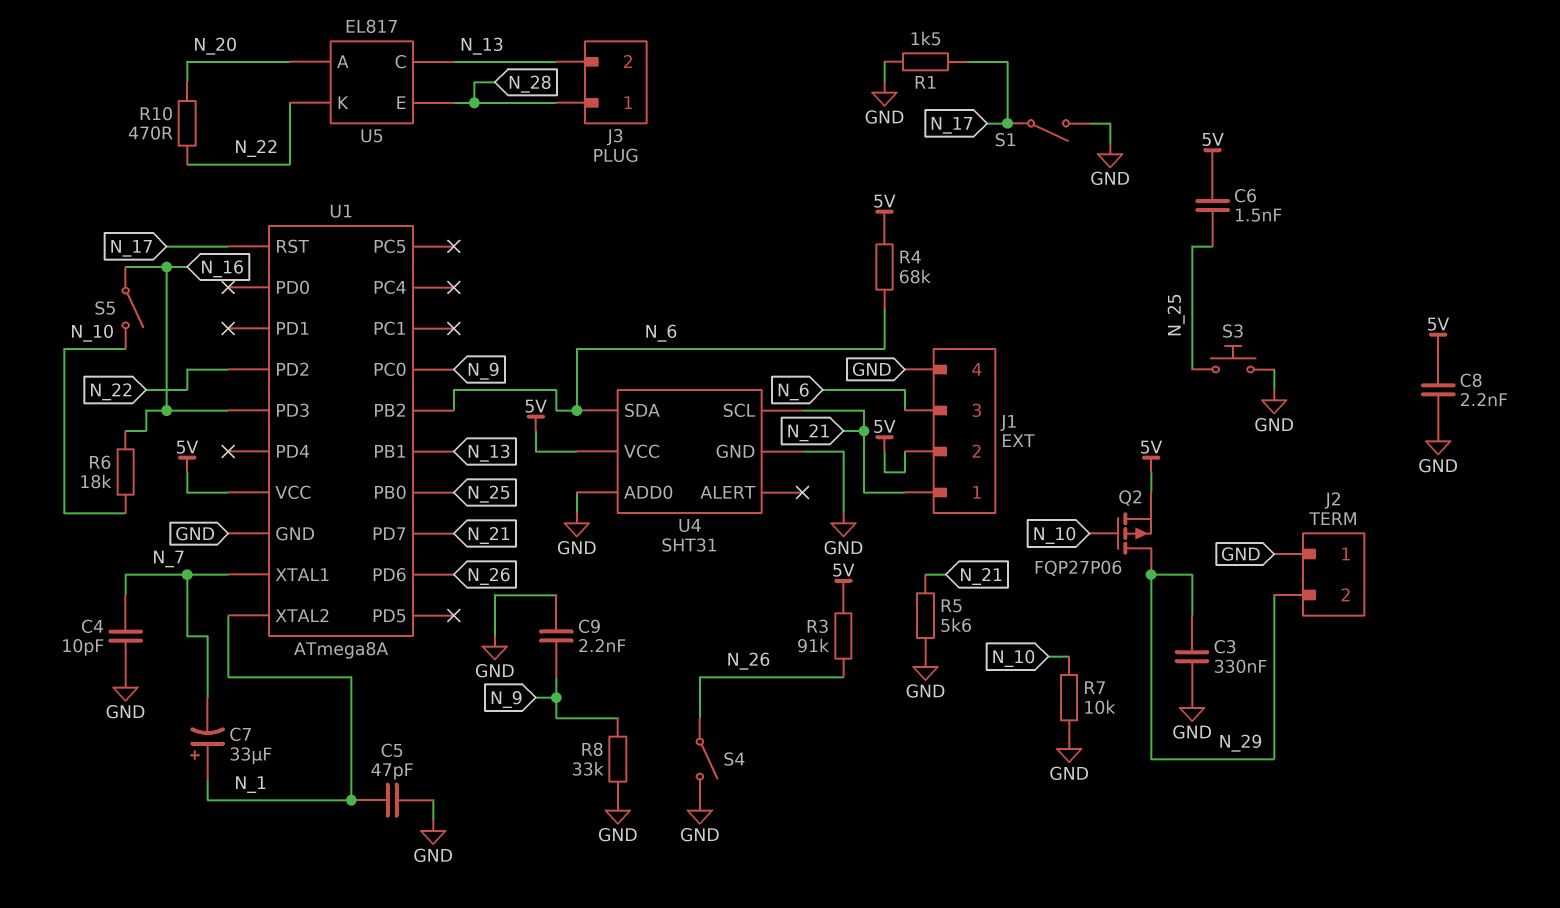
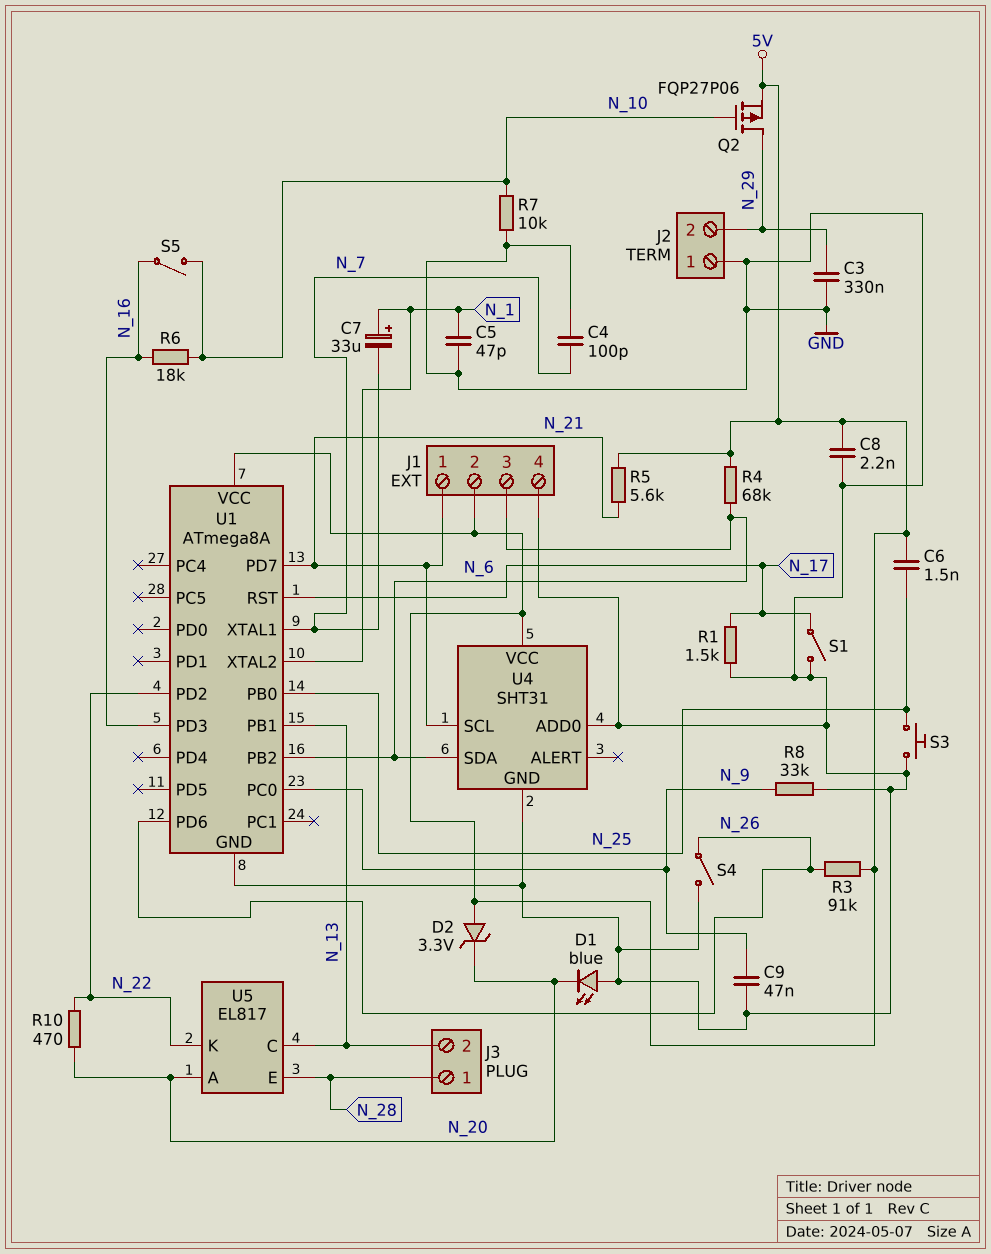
C4: 10pF (GND, N_7) -> 100pF (GND, N_7)
C9: 2.2nF (GND, N_9) -> 47nF (GND, N_9)
D1: none -> LED blue (A GND, K N_20)
D2: none -> zener 3.3V (A 5V, K N_20)
R5: 5.6k (GND, N_21) -> 5.6k (5V, N_21)

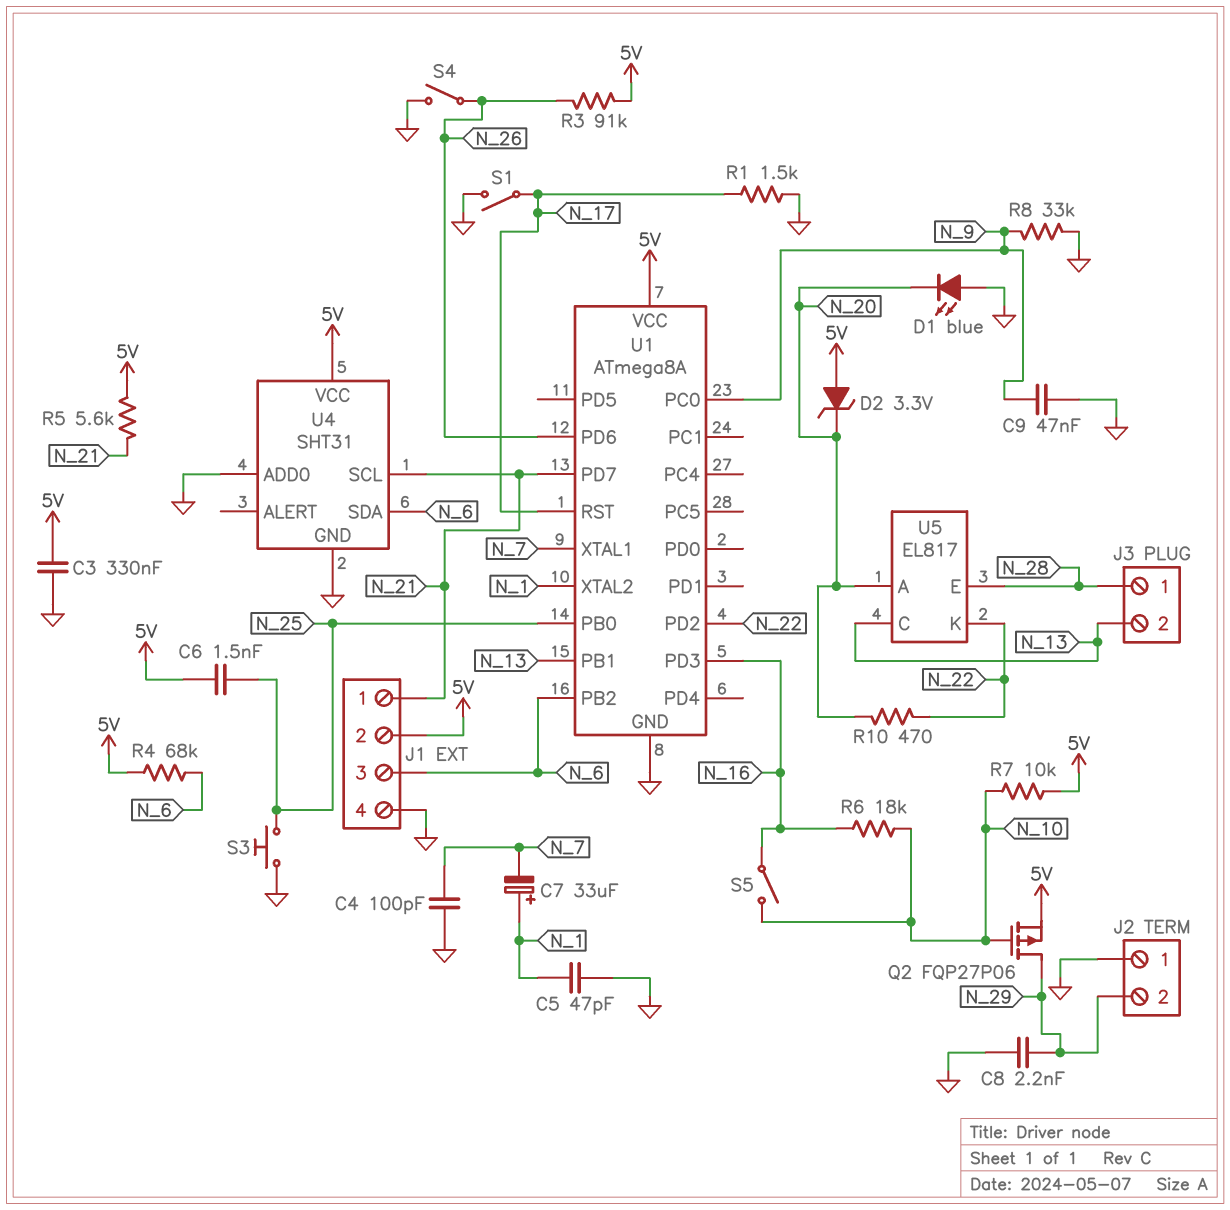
C3: 330nF (GND, N_29) -> 330nF (5V, GND)
C8: 2.2nF (5V, GND) -> 2.2nF (GND, N_29)
R7: 10k (GND, N_10) -> 10k (5V, N_10)

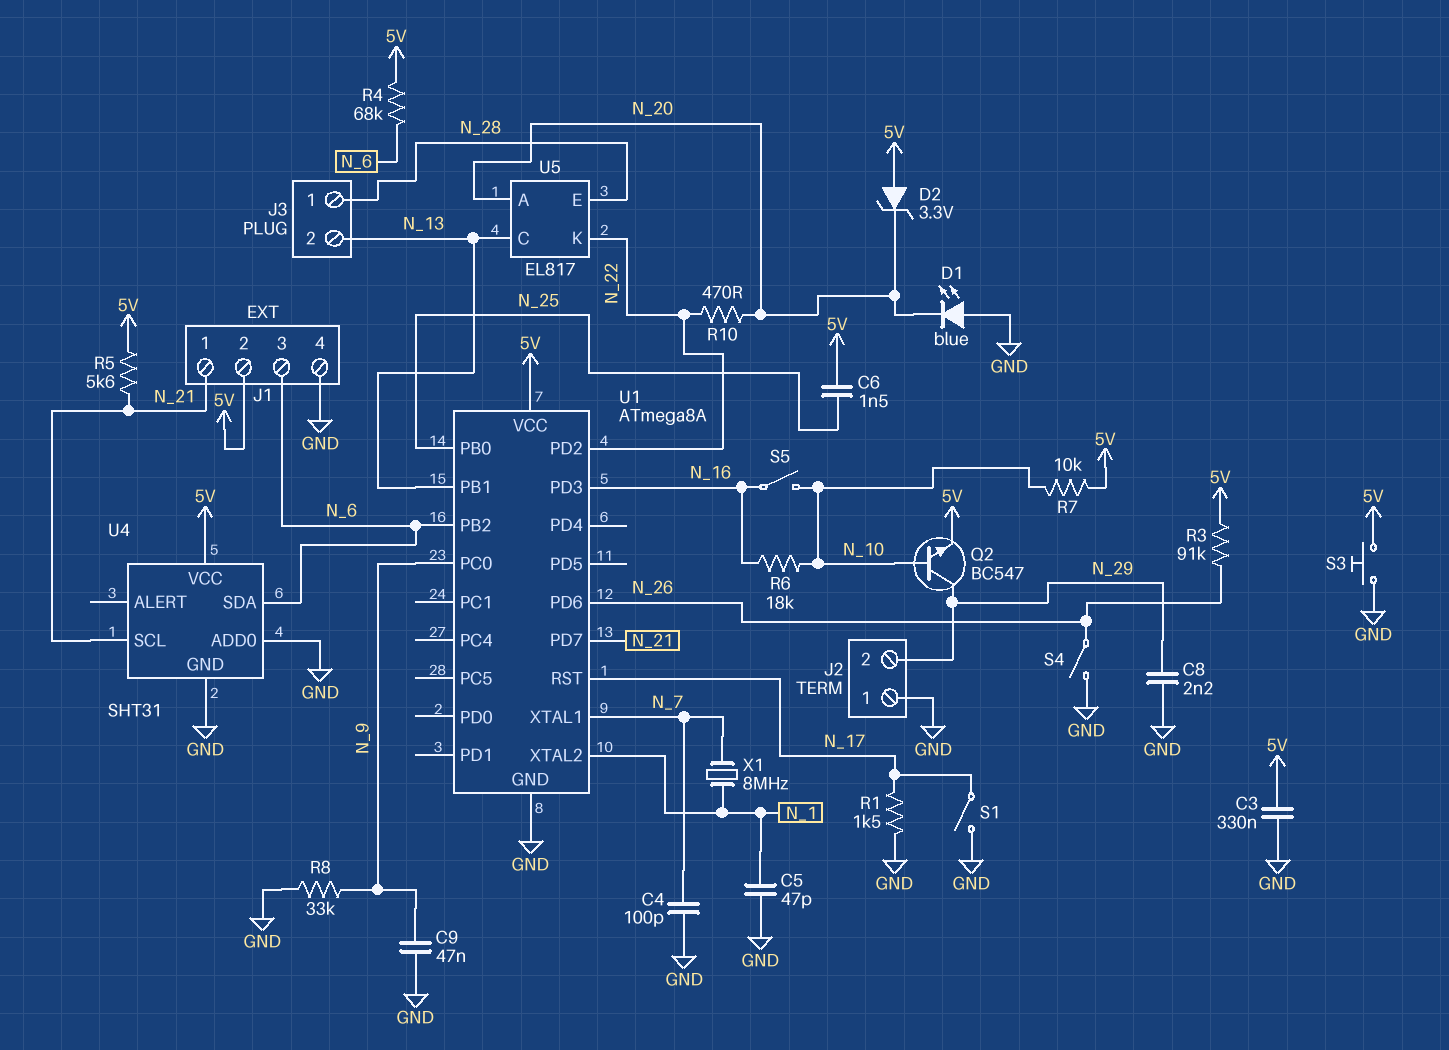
C7: 33uF (plus N_1, minus N_7) -> none
Q2: PMOS FQP27P06 (G N_10, D N_29, S 5V) -> NPN BC547 (B N_10, C N_29, E 5V)
S3: button (GND, N_25) -> button (5V, GND)
X1: none -> 8MHz (N_1, N_7)

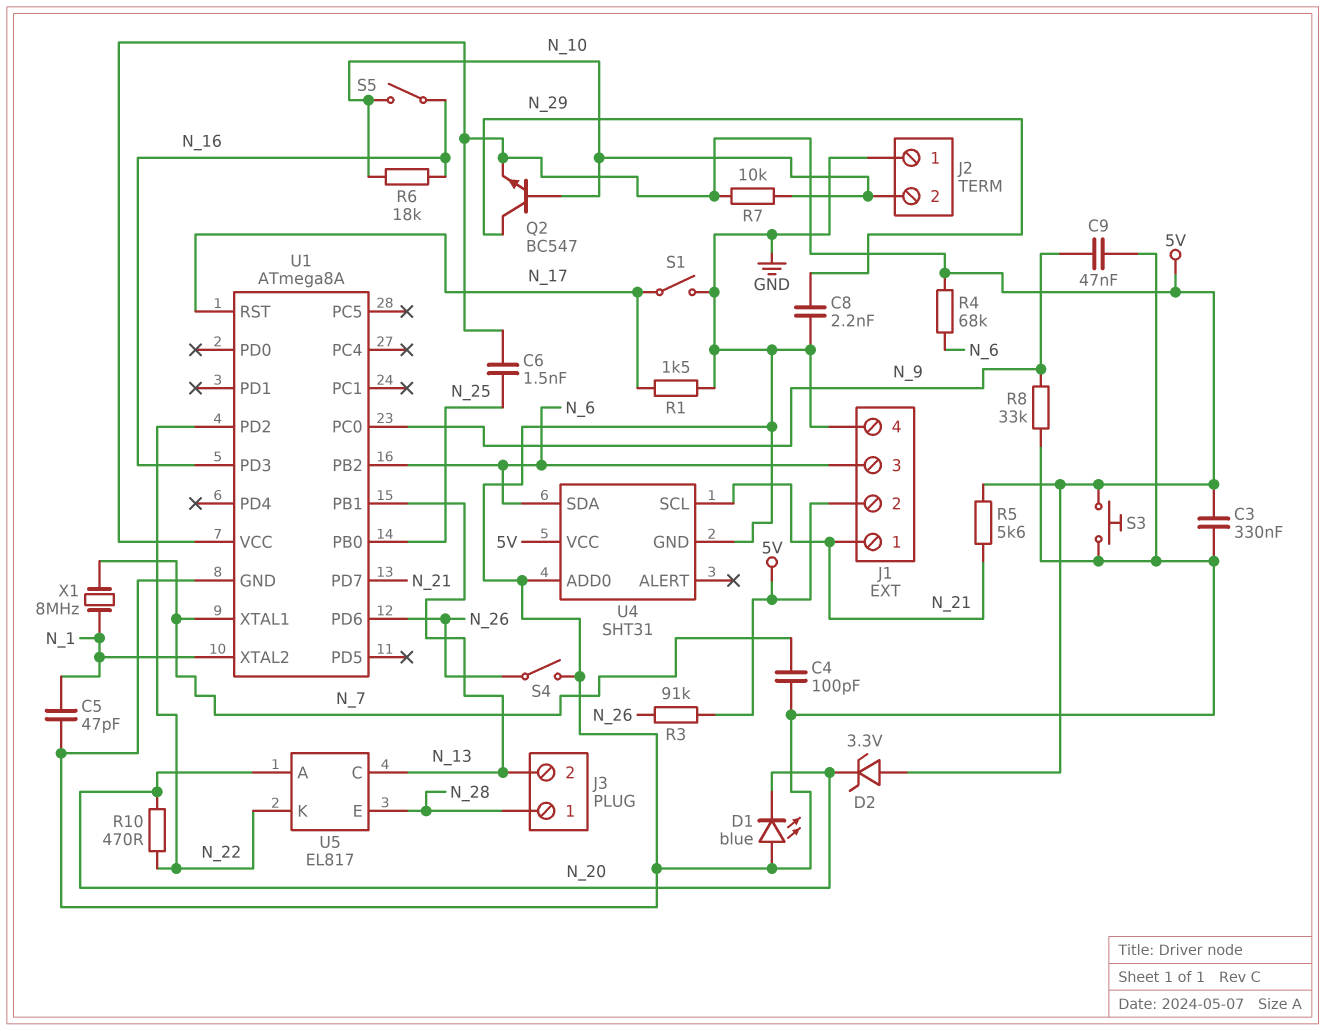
J2 pin 2: N_29 -> N_10

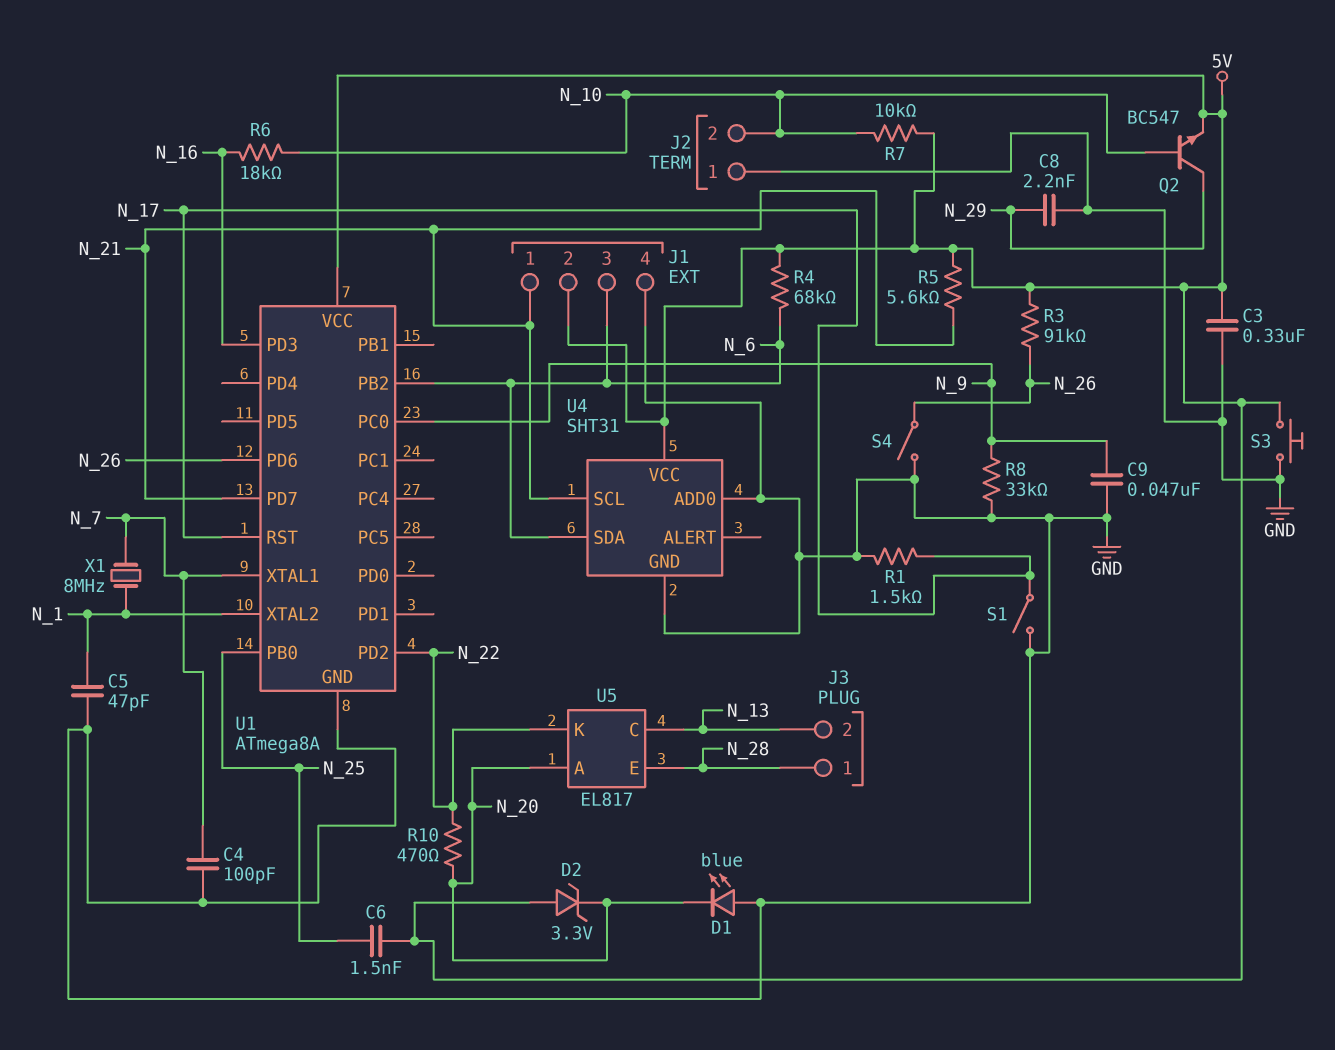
S5: switch (N_10, N_16) -> none
U1 pin PB1: N_13 -> none

